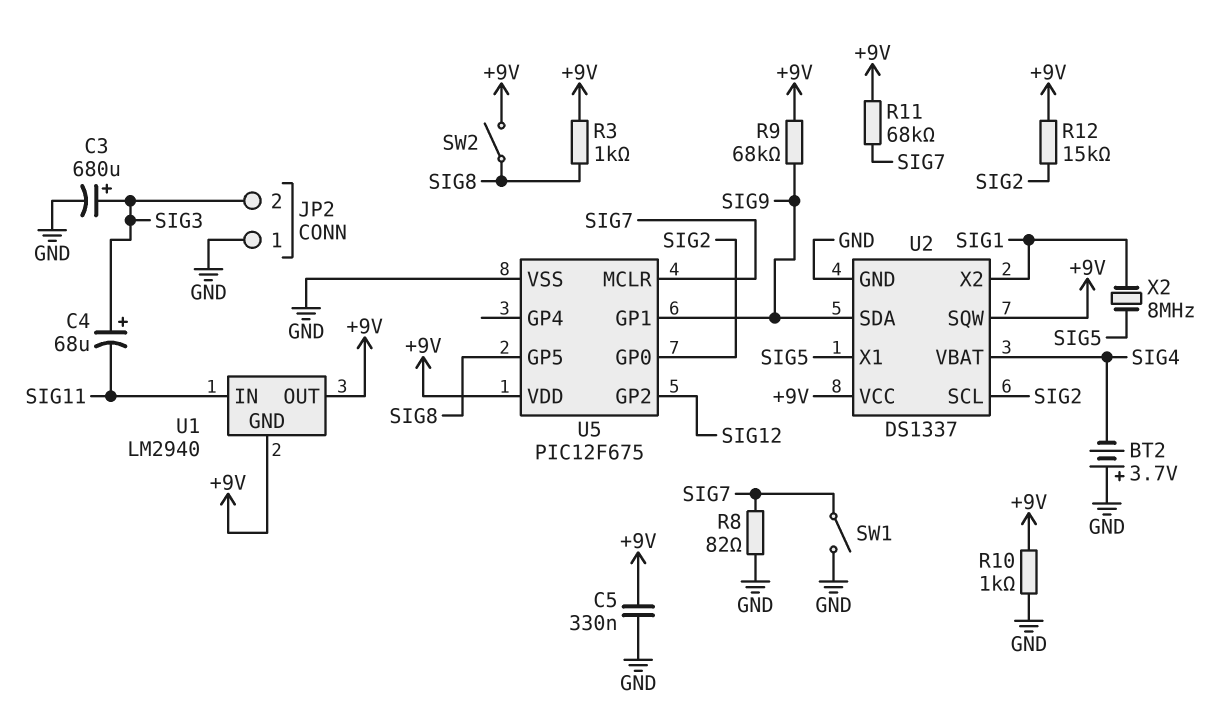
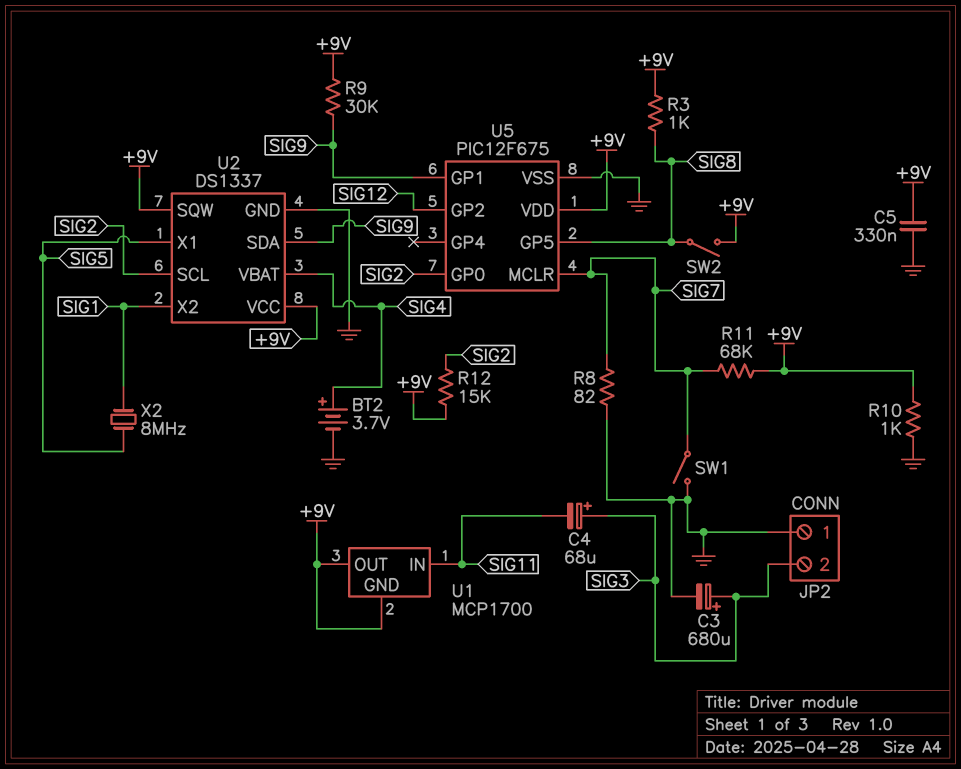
BT2: 3.7V (plus GND, minus SIG4) -> 3.7V (plus SIG4, minus GND)
R9: 68k (+9V, SIG9) -> 30k (+9V, SIG9)
U1: LM2940 -> MCP1700

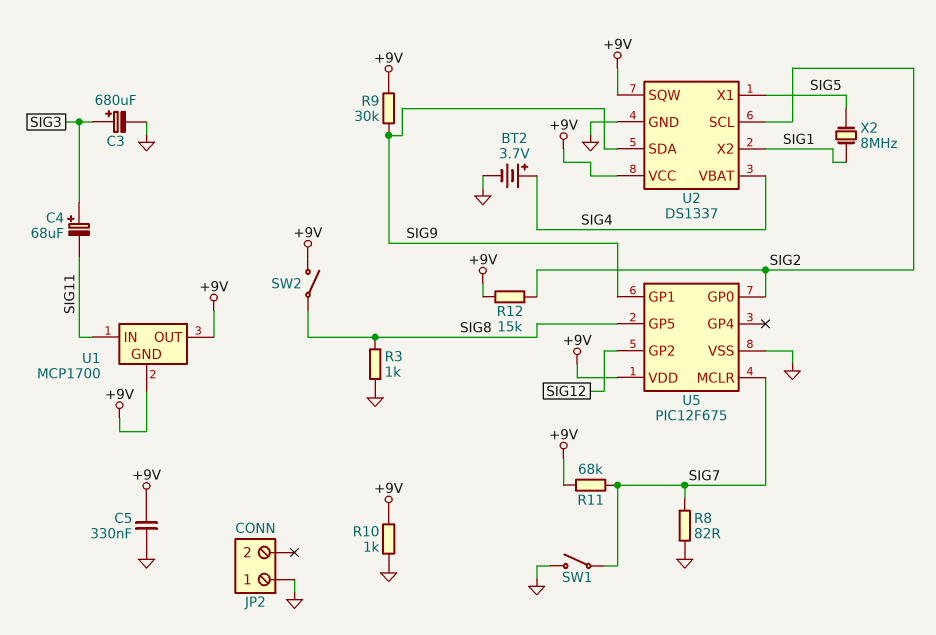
JP2 pin 2: SIG3 -> none
R3: 1k (+9V, SIG8) -> 1k (GND, SIG8)

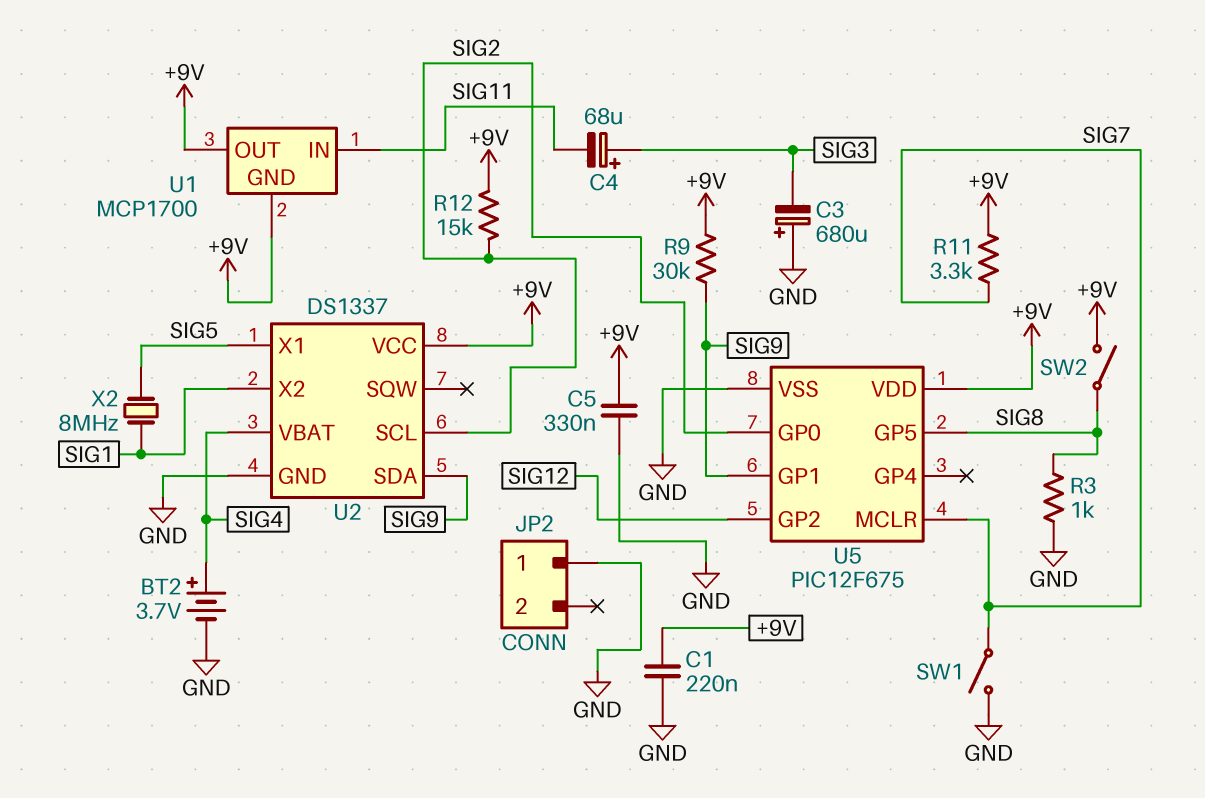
C1: none -> 220nF (+9V, GND)
C3: 680uF (plus SIG3, minus GND) -> 680uF (plus GND, minus SIG3)
R8: 82 (GND, SIG7) -> none
R10: 1k (+9V, GND) -> none
R11: 68k (+9V, SIG7) -> 3.3k (+9V, SIG7)
U2 pin SQW: +9V -> none

